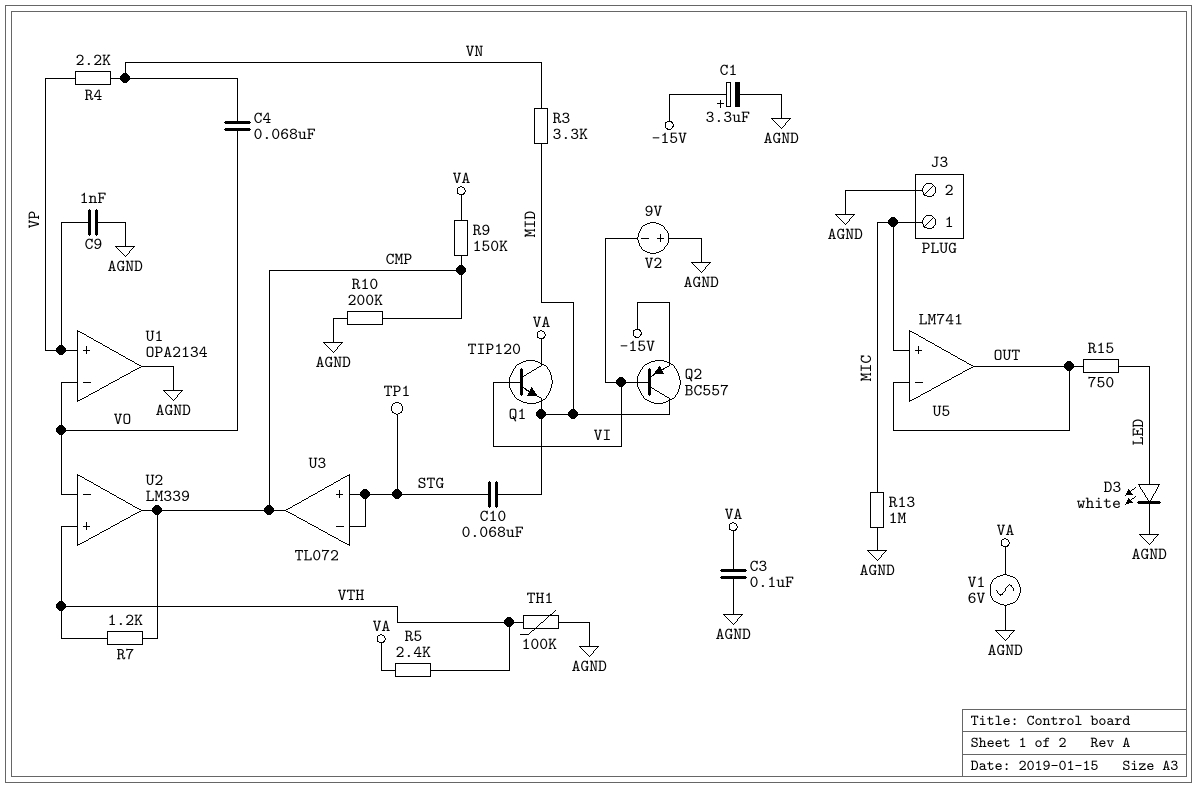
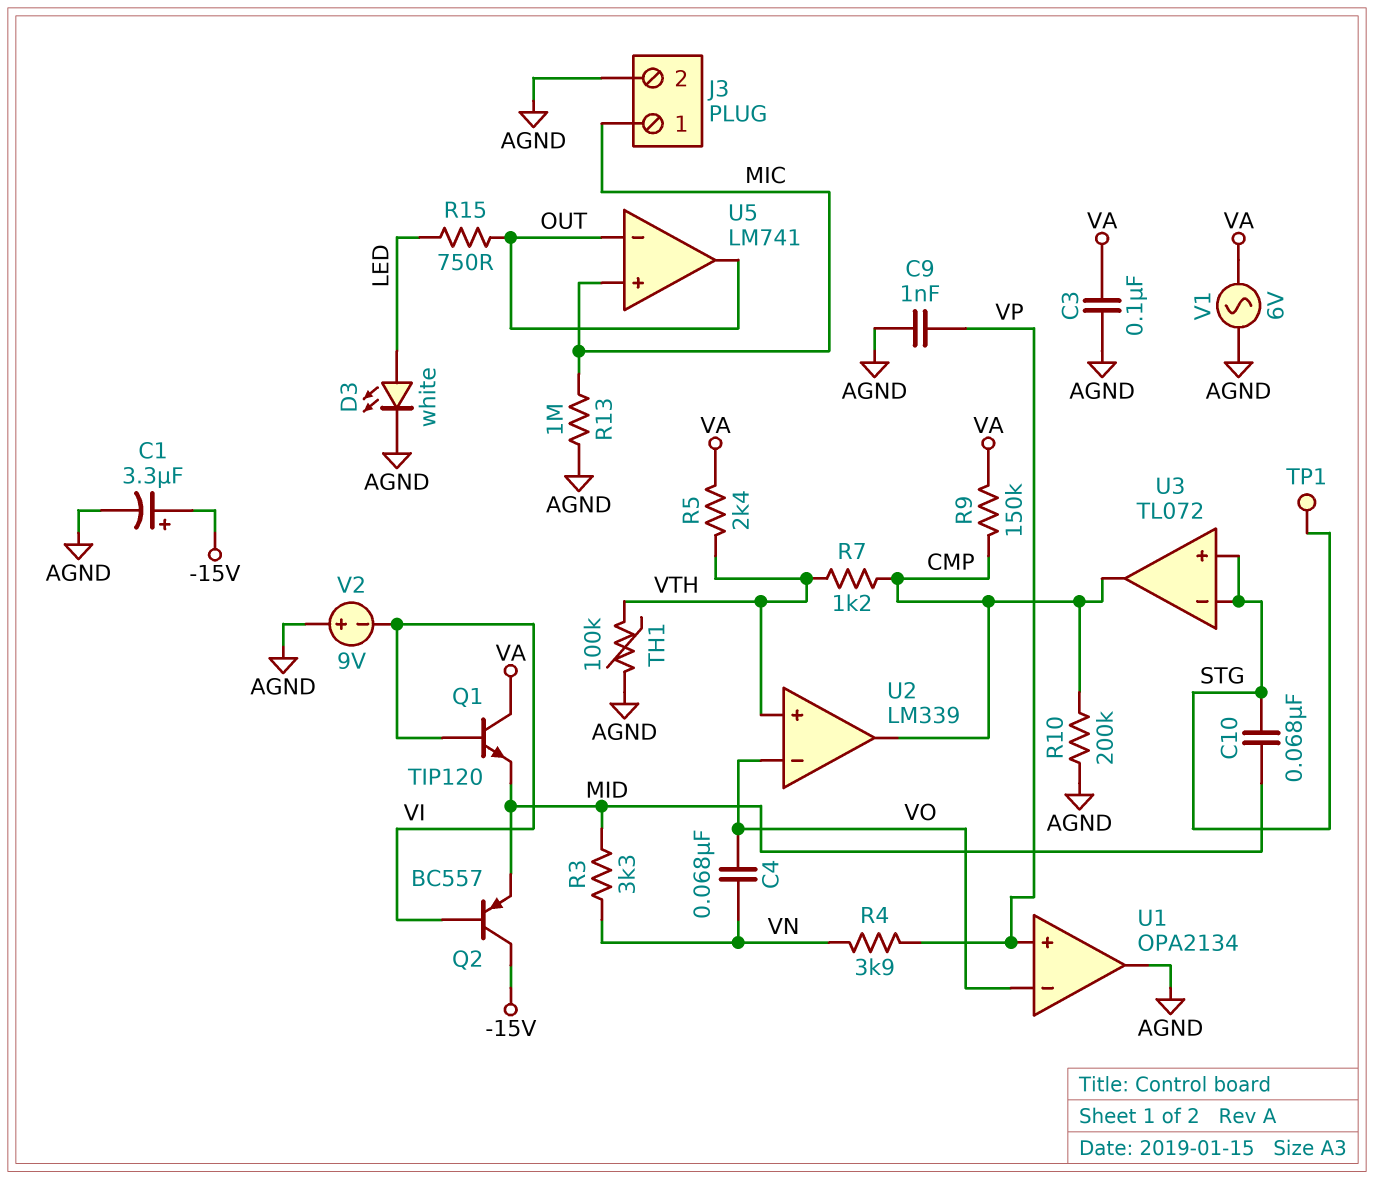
Q2: PNP BC557 (B VI, C MID, E -15V) -> PNP BC557 (B VI, C -15V, E MID)
R4: 2.2k (VN, VP) -> 3.9k (VN, VP)

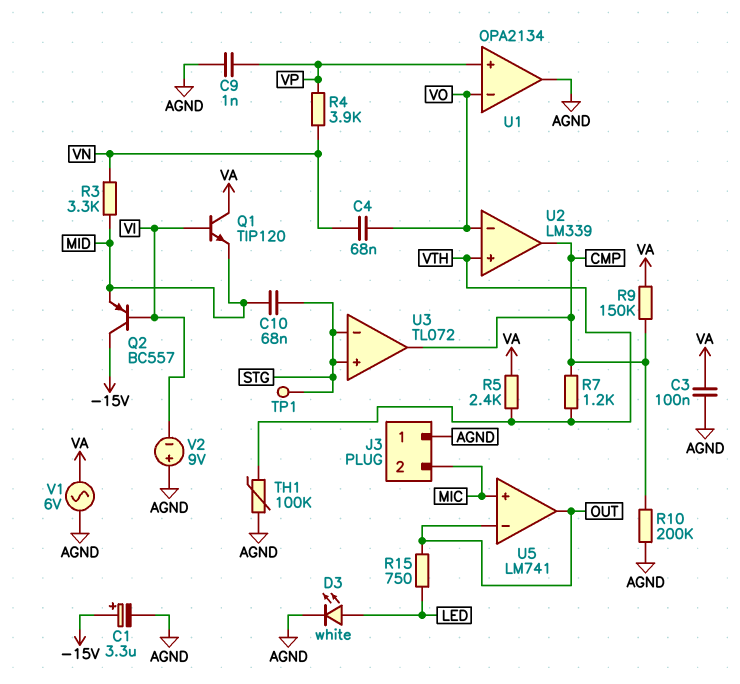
J3 pin 1: MIC -> AGND
J3 pin 2: AGND -> MIC
R13: 1M (AGND, MIC) -> none

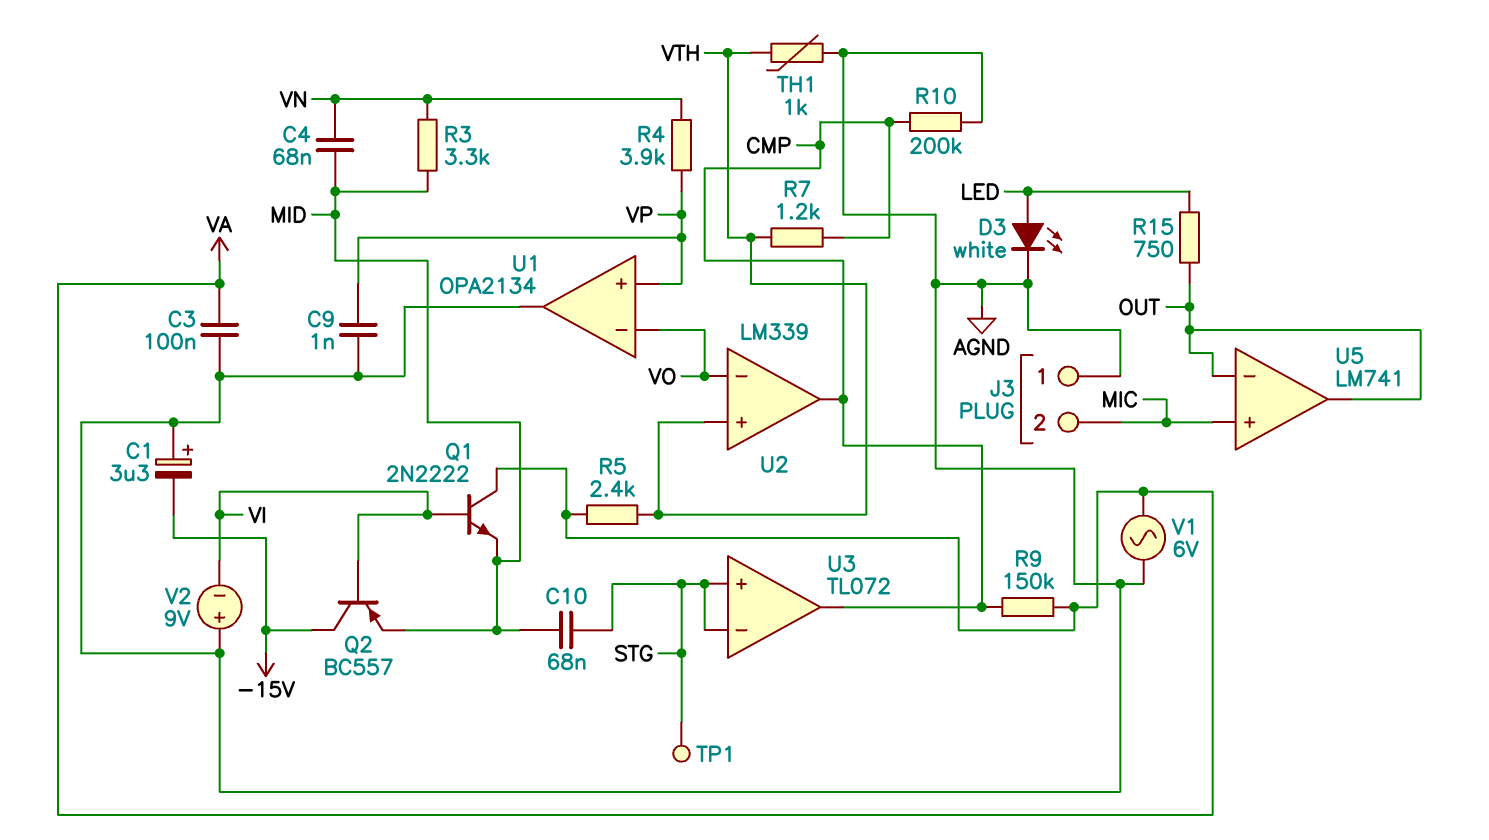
C1: 3.3uF (plus -15V, minus AGND) -> 3.3uF (plus AGND, minus -15V)
C4: 68nF (VN, VO) -> 68nF (MID, VN)
Q1: NPN TIP120 (B VI, C VA, E MID) -> NPN 2N2222 (B VI, C VA, E MID)
TH1: 100k (AGND, VTH) -> 1k (AGND, VTH)

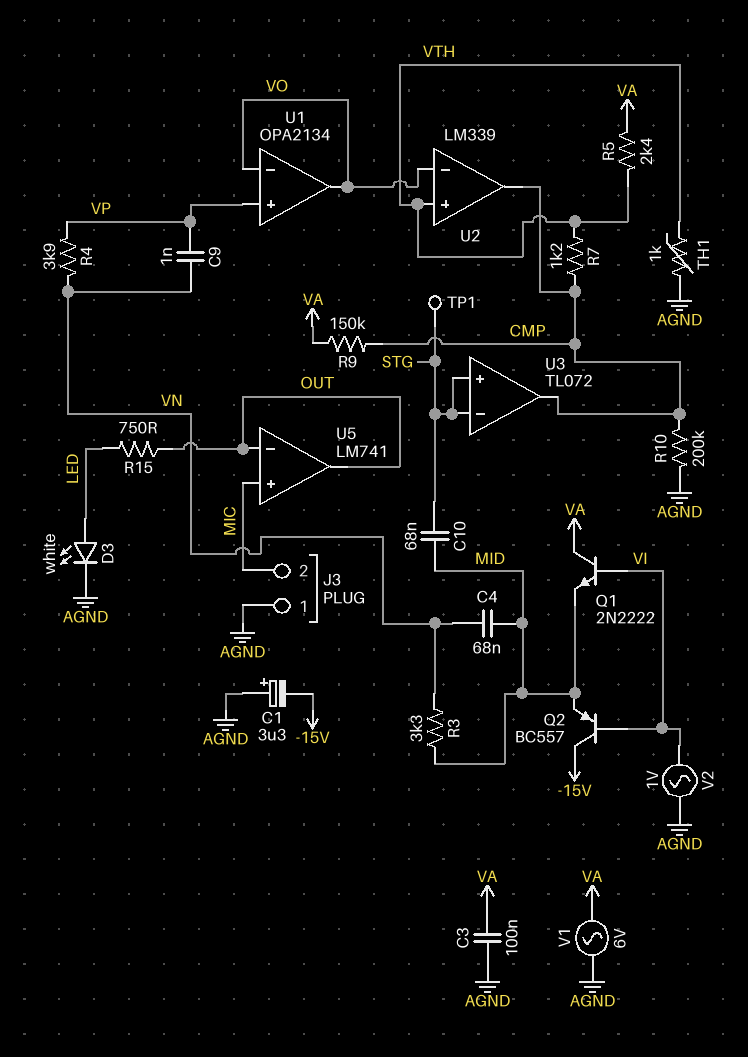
C9: 1nF (AGND, VP) -> 1nF (VN, VP)
U1 pin out: AGND -> VO
V2: 9V (plus AGND, minus VI) -> AC 1V (AGND, VI)

